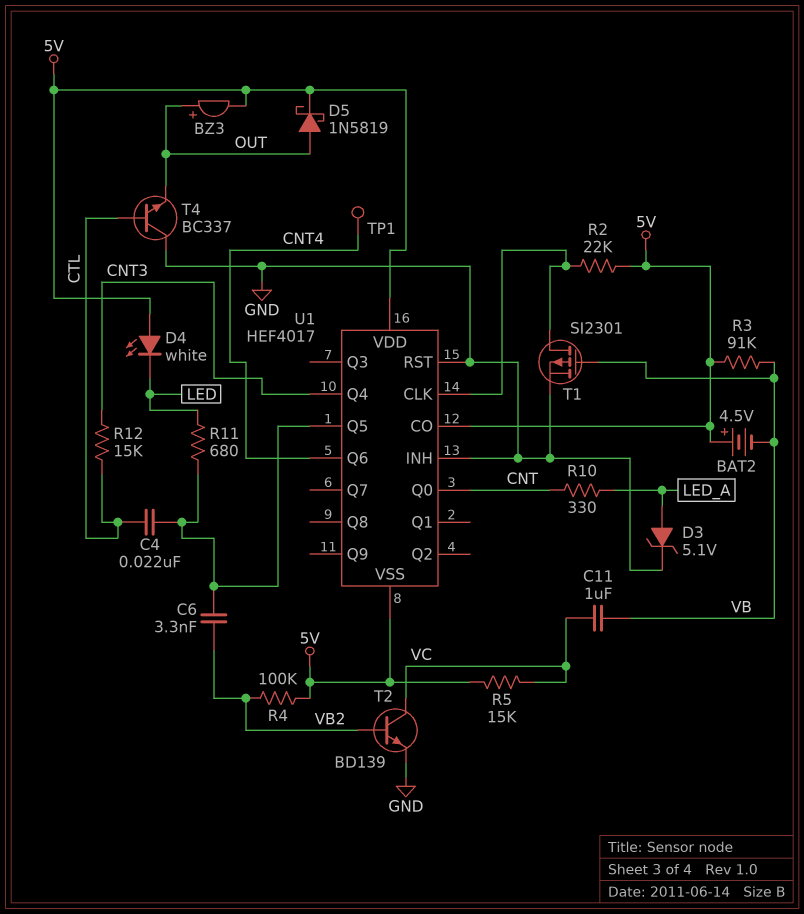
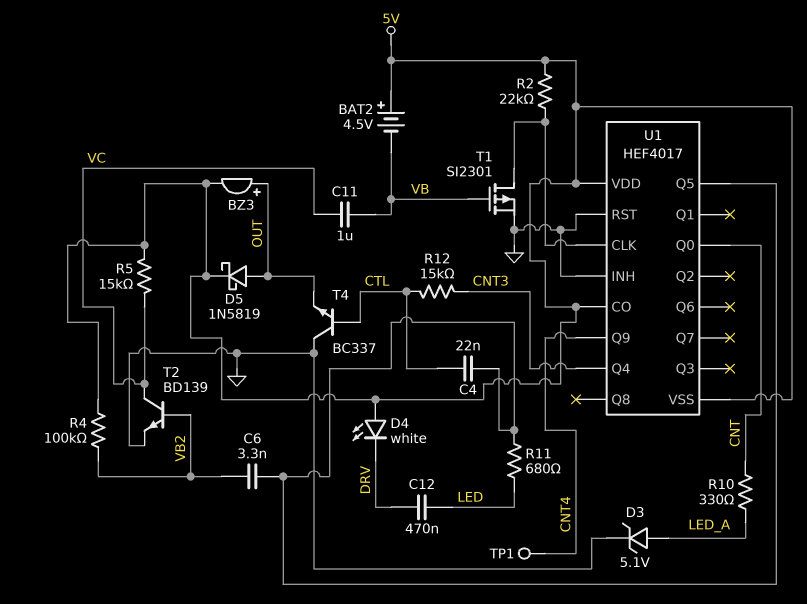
C12: none -> 470nF (DRV, LED)
D4: LED white (A 5V, K LED) -> LED white (A 5V, K DRV)
R3: 91k (5V, VB) -> none
U1 pin Q6: CNT4 -> none
U1 pin Q9: none -> CNT4

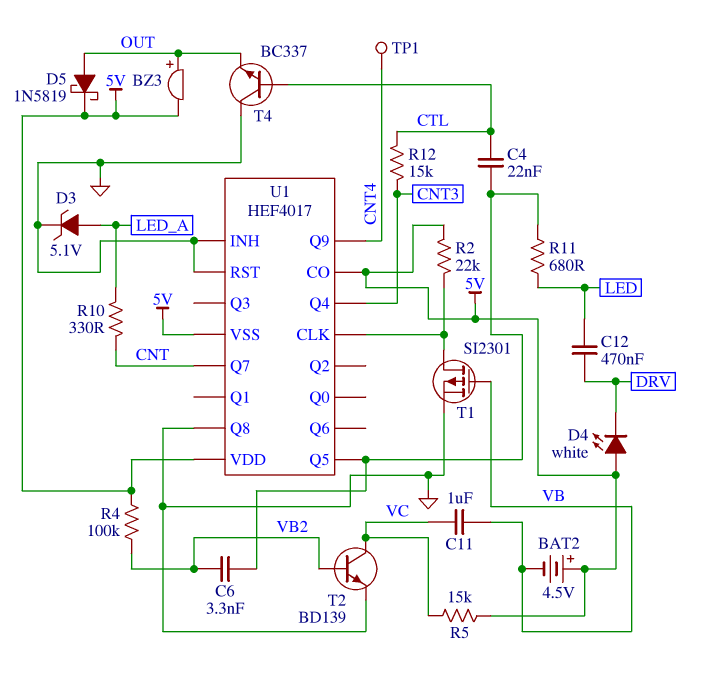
U1 pin Q0: CNT -> none
U1 pin Q7: none -> CNT
U1 pin Q8: none -> GND

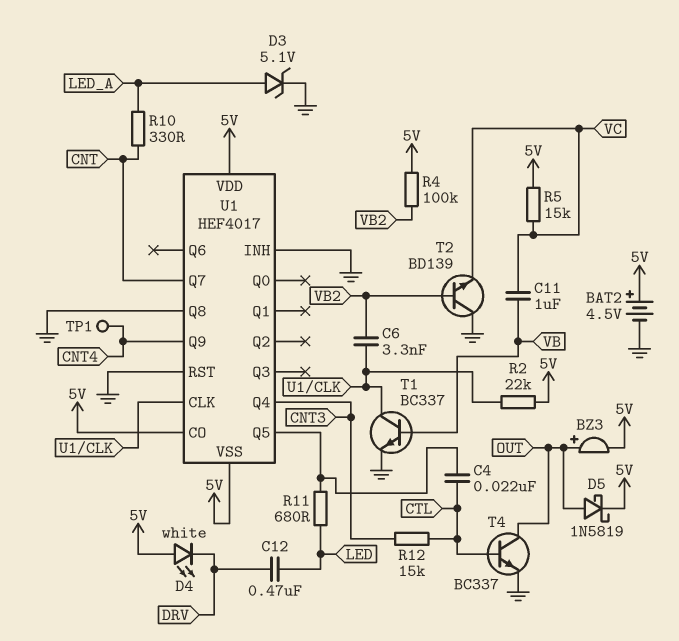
BAT2: 4.5V (plus 5V, minus VB) -> 4.5V (plus 5V, minus GND)
C6: 3.3nF (U1/Q5, VB2) -> 3.3nF (U1/CLK, VB2)
T1: PMOS SI2301 (G VB, D U1/CLK, S GND) -> NPN BC337 (B VB, C U1/CLK, E GND)
T2: NPN BD139 (B VB2, C VC, E GND) -> NPN BD139 (B VB2, C GND, E VC)
T4: NPN BC337 (B CTL, C GND, E OUT) -> NPN BC337 (B CTL, C OUT, E GND)

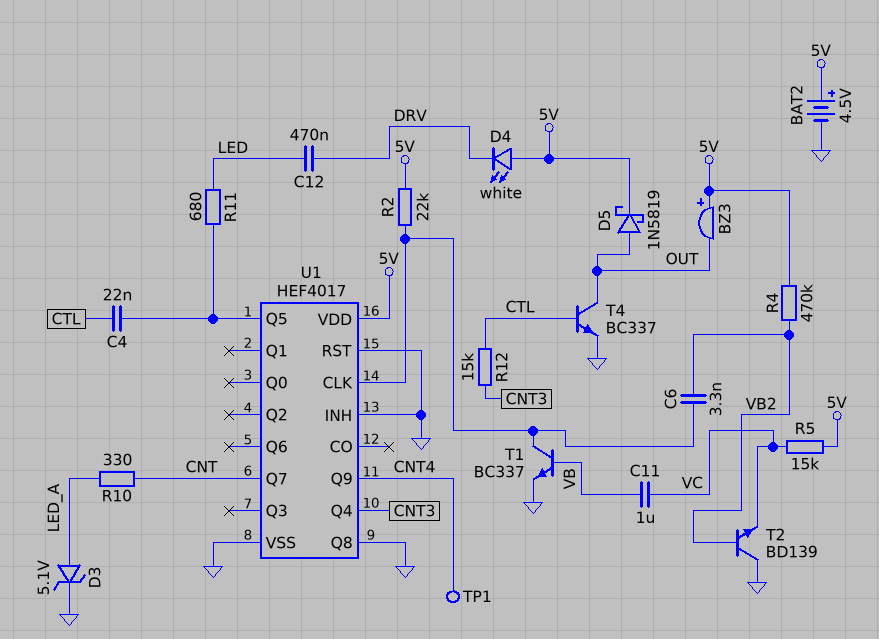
BZ3: buzzer (plus OUT, minus 5V) -> buzzer (plus 5V, minus OUT)
R4: 100k (5V, VB2) -> 470k (5V, VB2)
U1 pin CO: 5V -> none
U1 pin VSS: 5V -> GND

